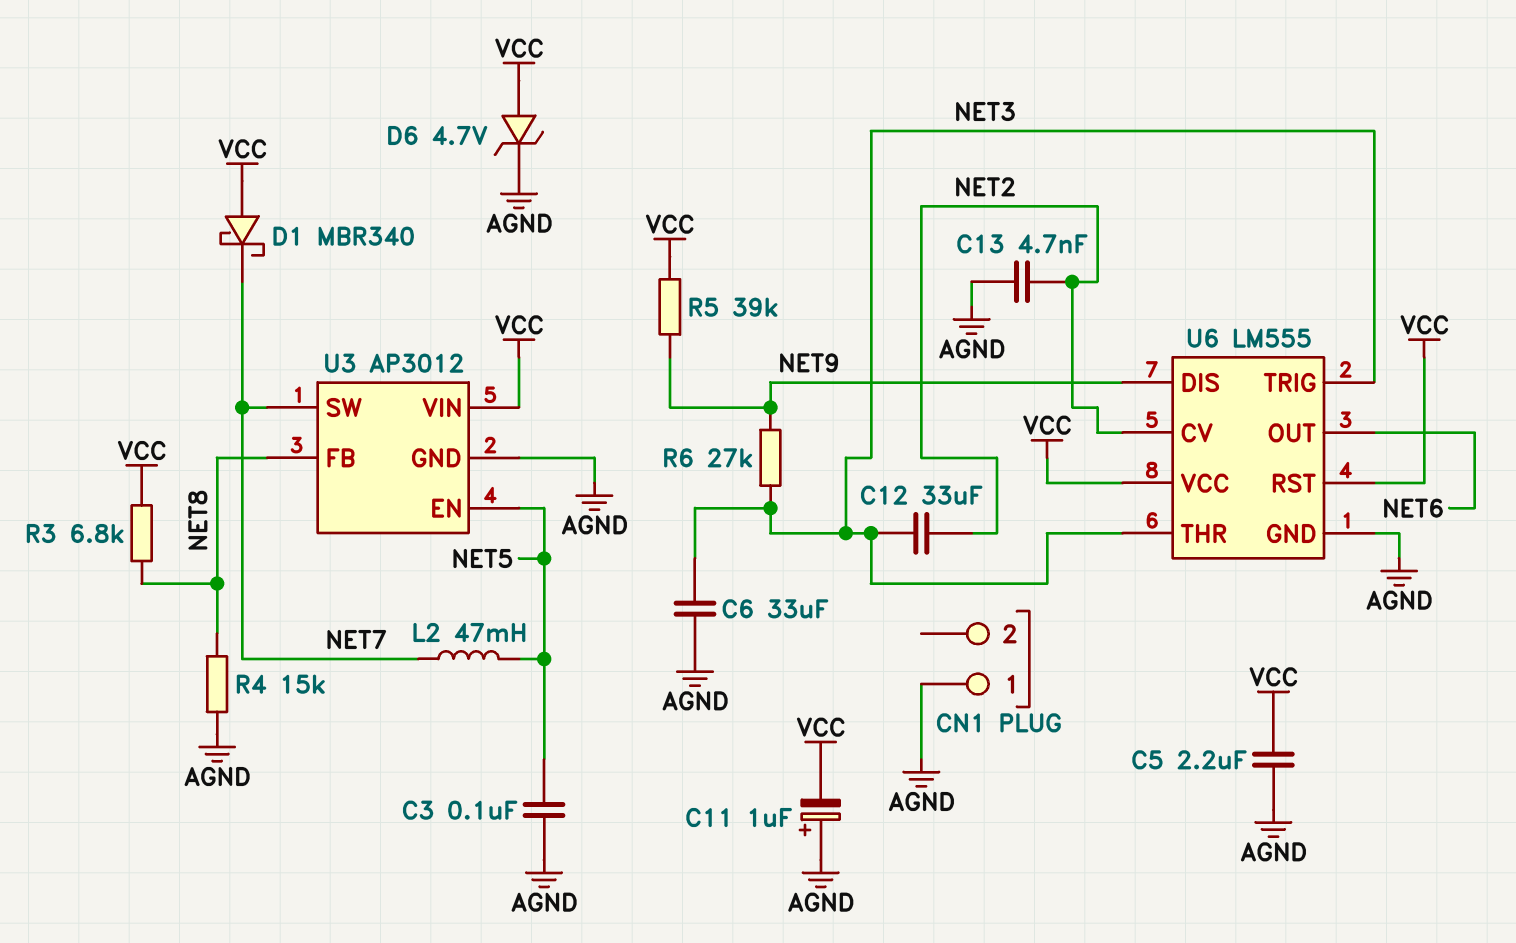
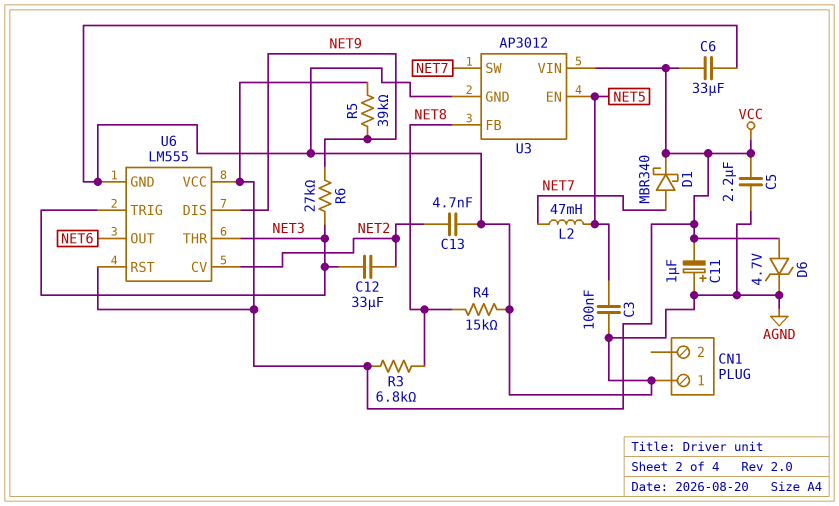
C6: 33uF (AGND, NET3) -> 33uF (AGND, VCC)
D1: schottky MBR340 (A VCC, K NET7) -> schottky MBR340 (A NET7, K VCC)

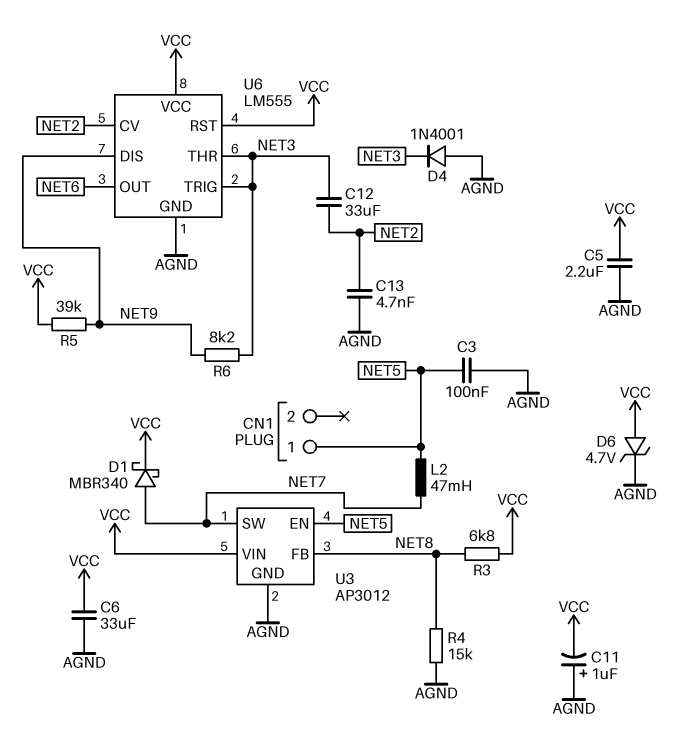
CN1 pin 1: AGND -> NET5
D4: none -> diode 1N4001 (A AGND, K NET3)
R6: 27k (NET3, NET9) -> 8.2k (NET3, NET9)

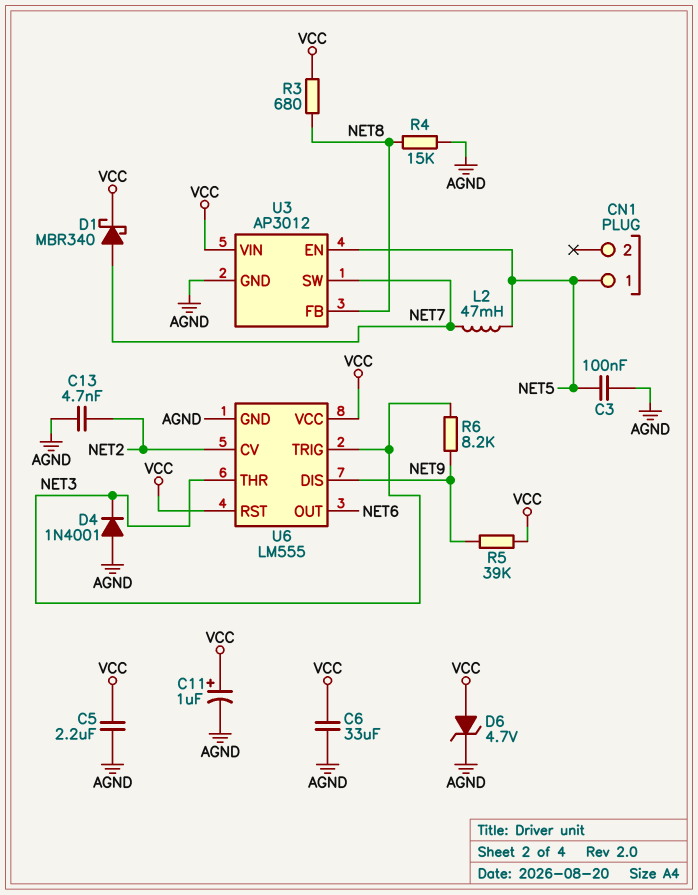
C11: 1uF (plus AGND, minus VCC) -> 1uF (plus VCC, minus AGND)
C12: 33uF (NET2, NET3) -> none
R3: 6.8k (NET8, VCC) -> 680 (NET8, VCC)

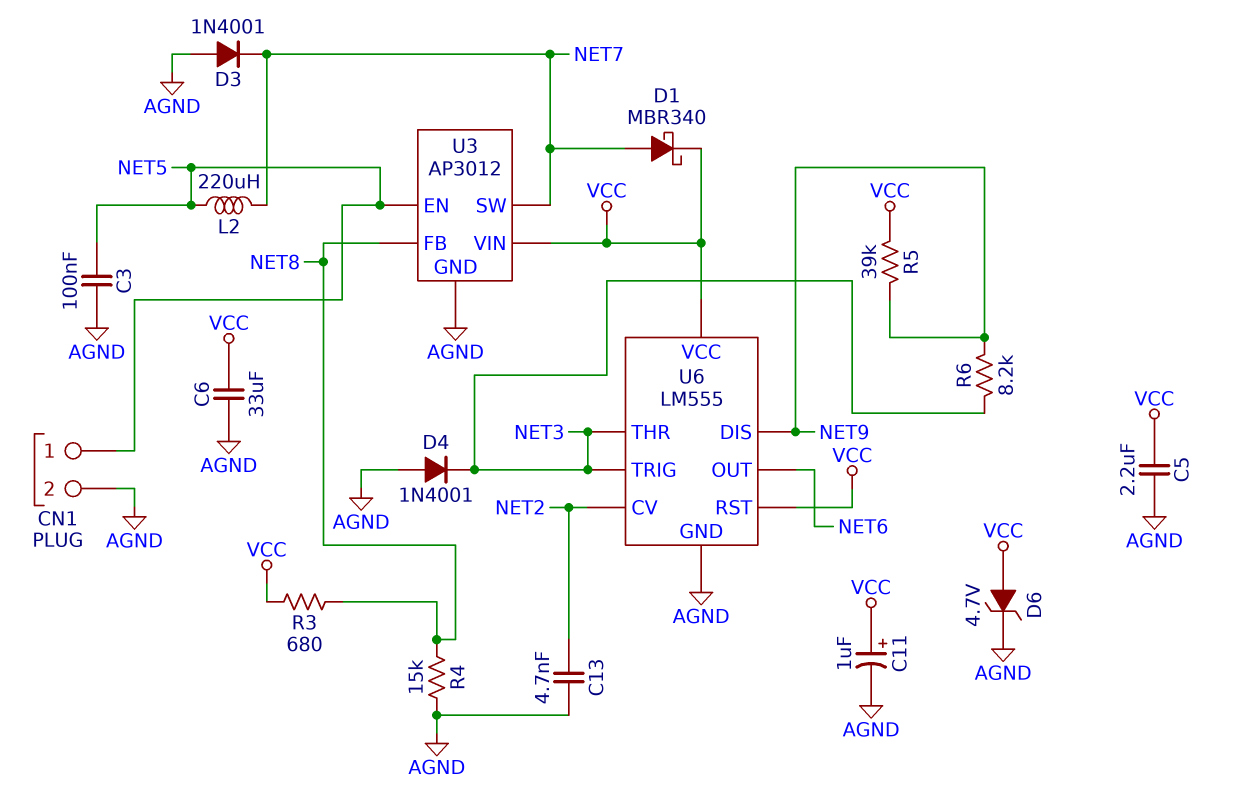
CN1 pin 2: none -> AGND
D3: none -> diode 1N4001 (A AGND, K NET7)
L2: 47mH (NET5, NET7) -> 220uH (NET5, NET7)

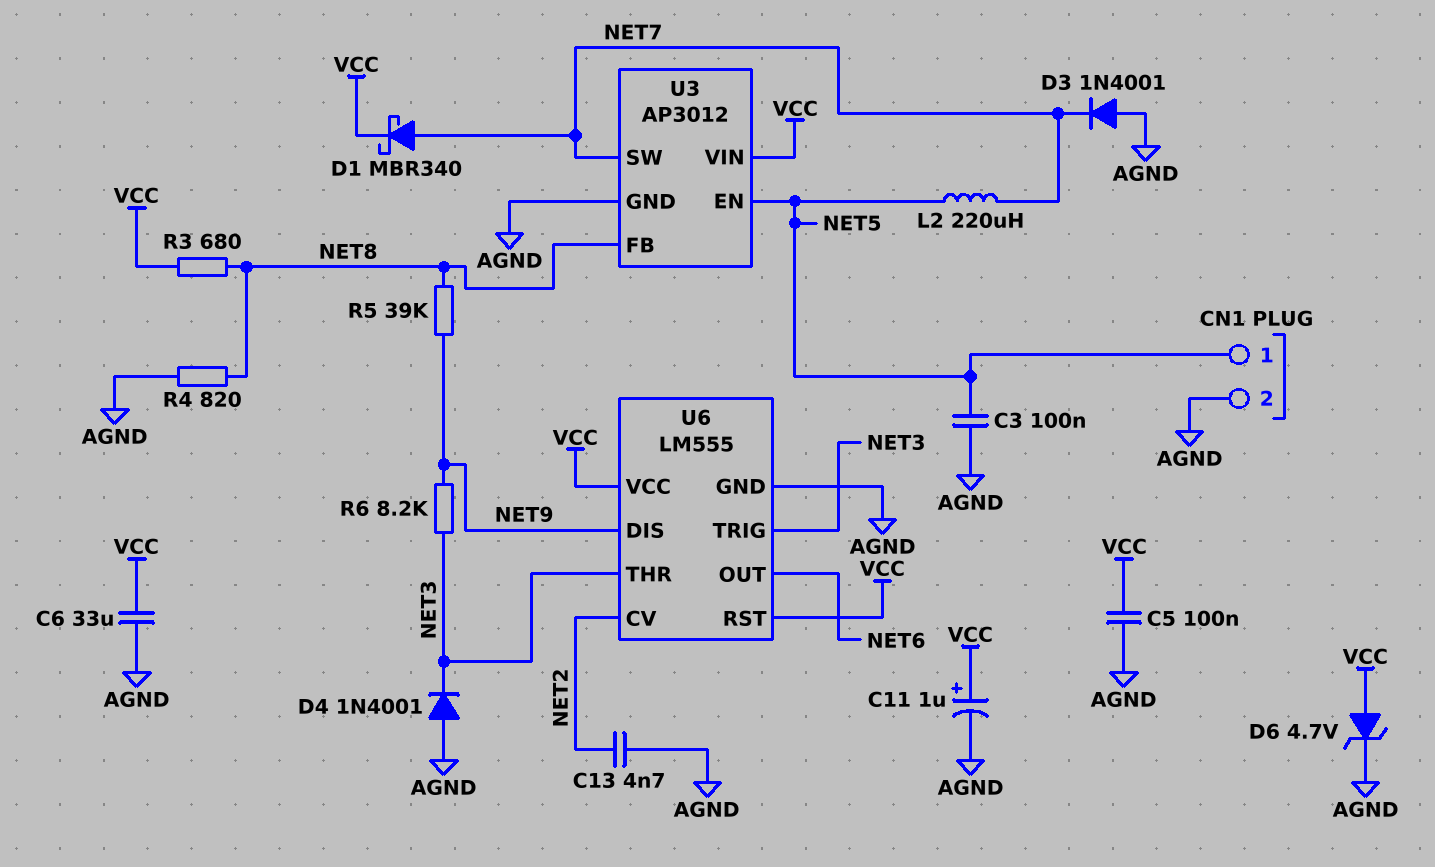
C5: 2.2uF (AGND, VCC) -> 100nF (AGND, VCC)
R4: 15k (AGND, NET8) -> 820 (AGND, NET8)
R5: 39k (NET9, VCC) -> 39k (NET8, NET9)

